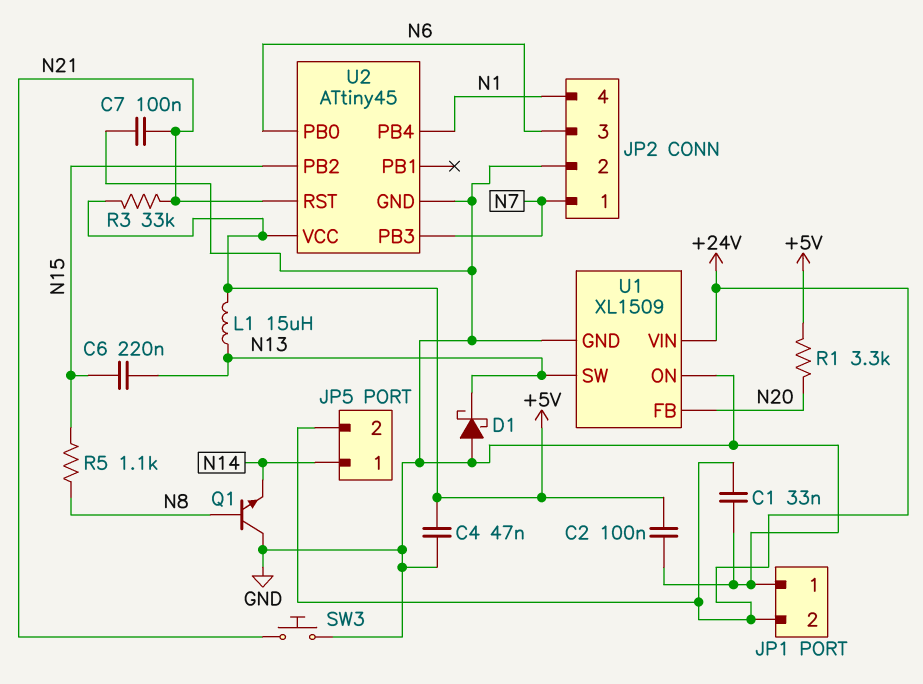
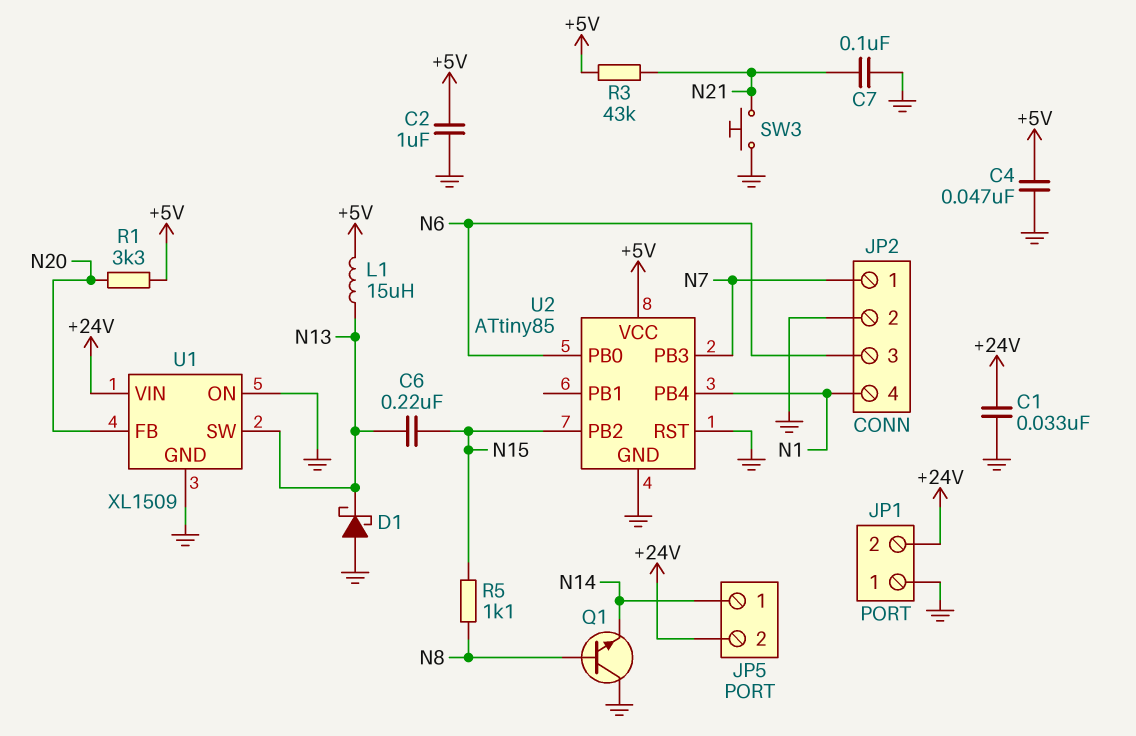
C2: 100nF (+5V, GND) -> 1uF (+5V, GND)
R3: 33k (+5V, N21) -> 43k (+5V, N21)
U2: ATtiny45 -> ATtiny85
U2 pin RST: N21 -> GND

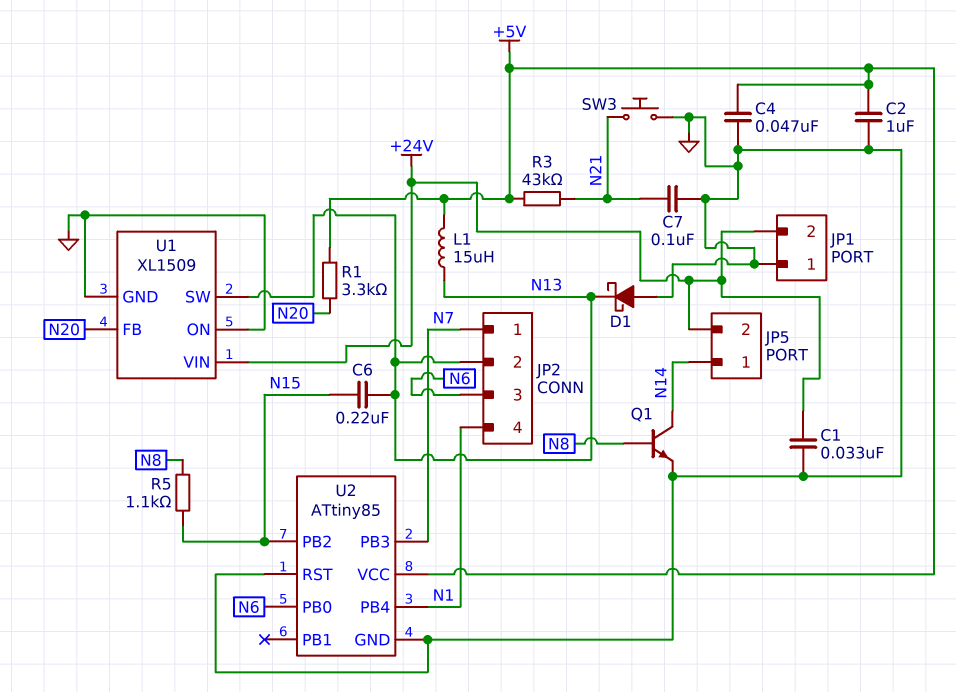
JP2 pin 2: GND -> N13
Q1: NPN (B N8, C GND, E N14) -> NPN (B N8, C N14, E GND)

